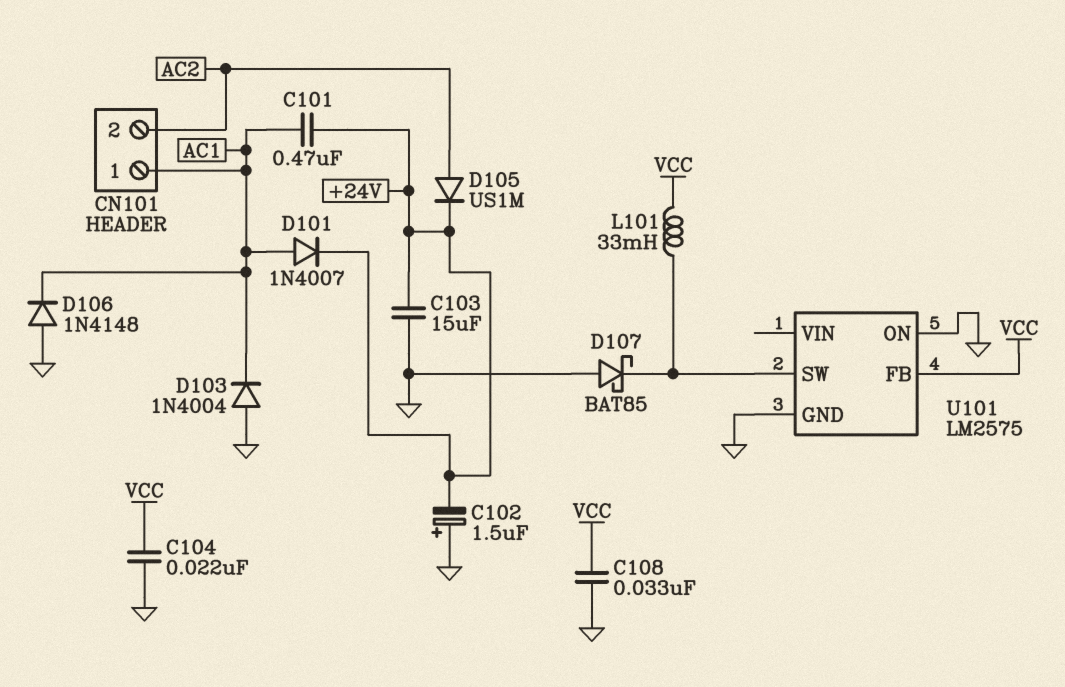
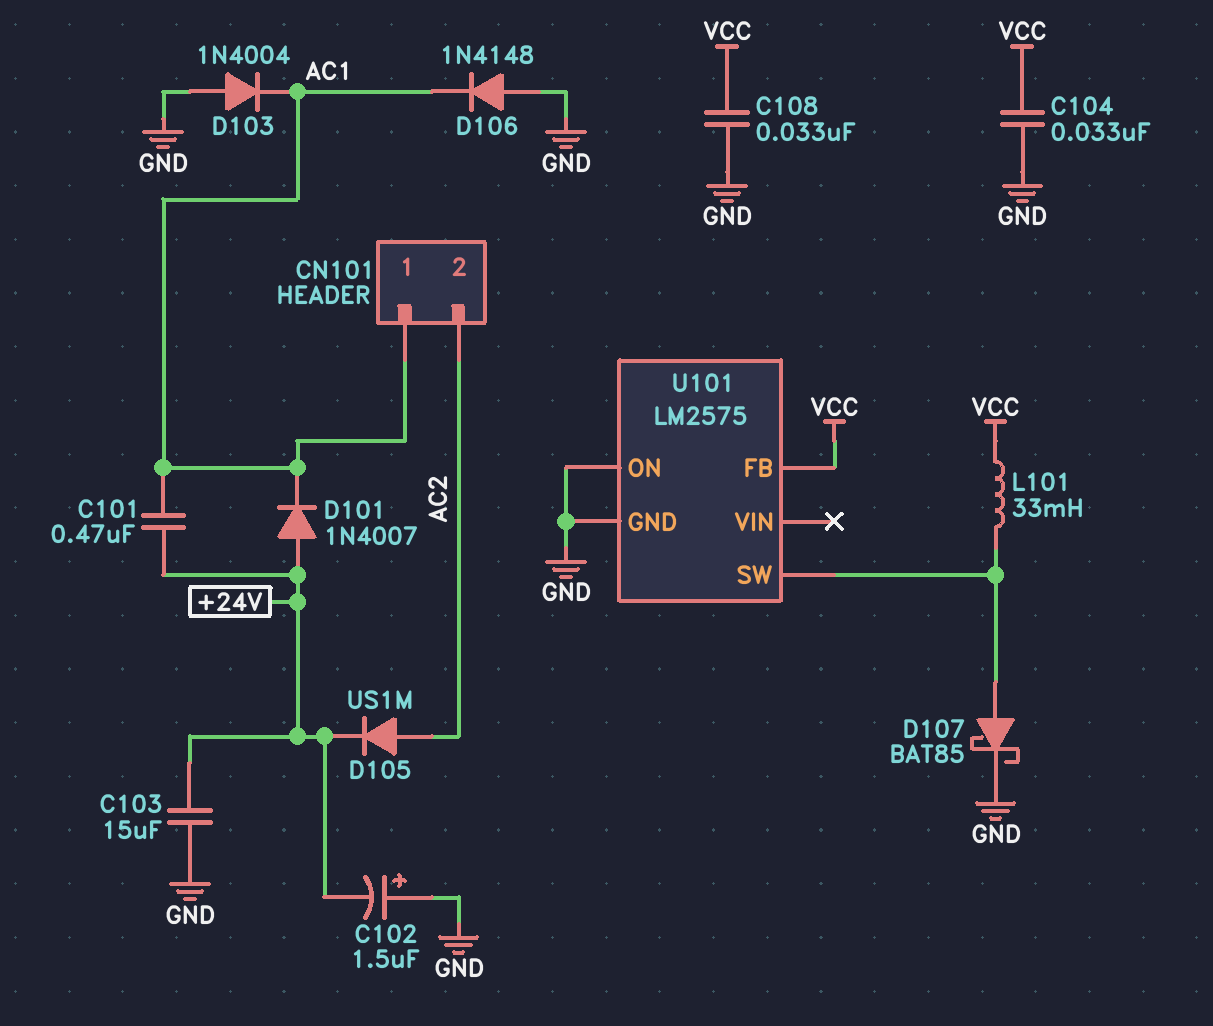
C104: 22nF (GND, VCC) -> 33nF (GND, VCC)
D101: diode 1N4007 (A AC1, K +24V) -> diode 1N4007 (A +24V, K AC1)
D107: schottky BAT85 (A GND, K U101/SW) -> schottky BAT85 (A U101/SW, K GND)

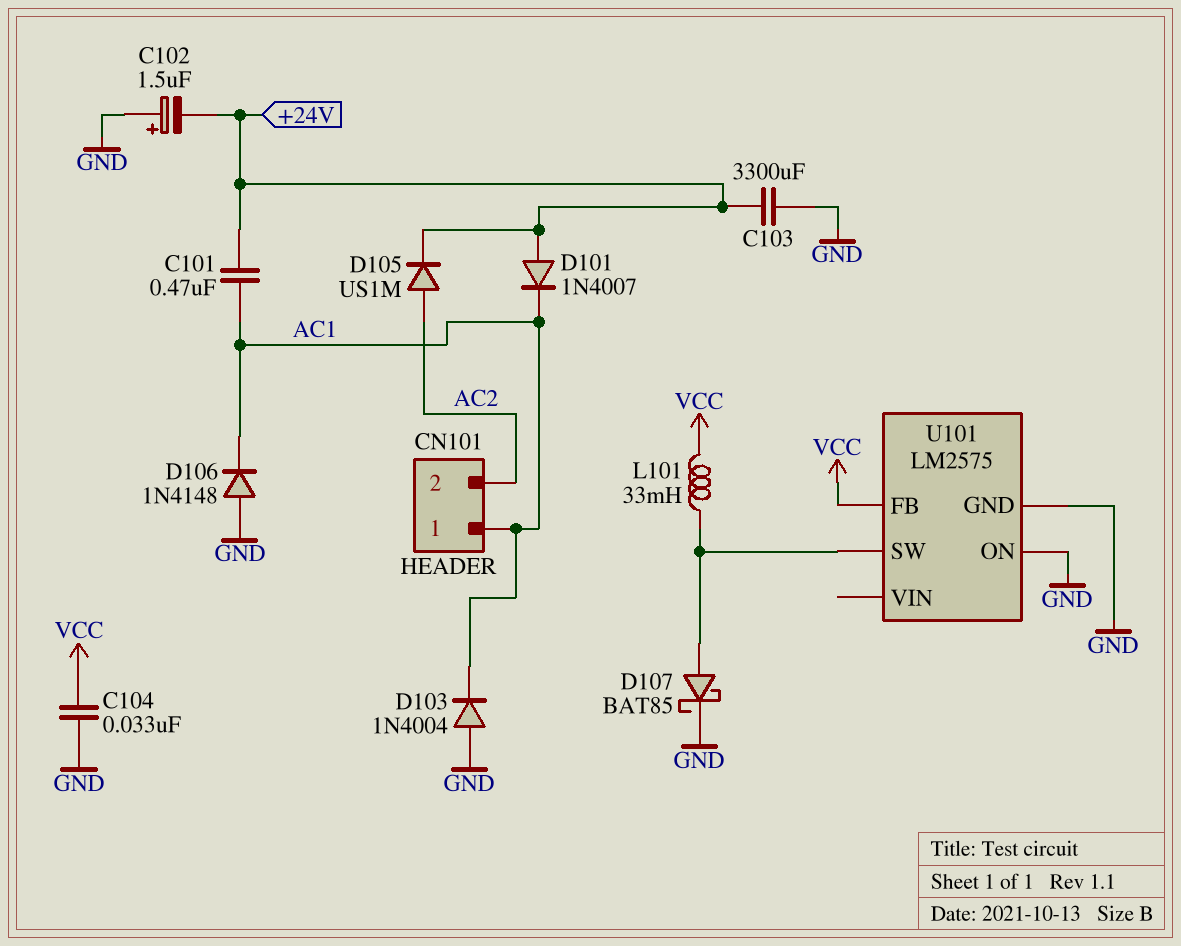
C103: 15uF (+24V, GND) -> 3300uF (+24V, GND)
C108: 33nF (GND, VCC) -> none

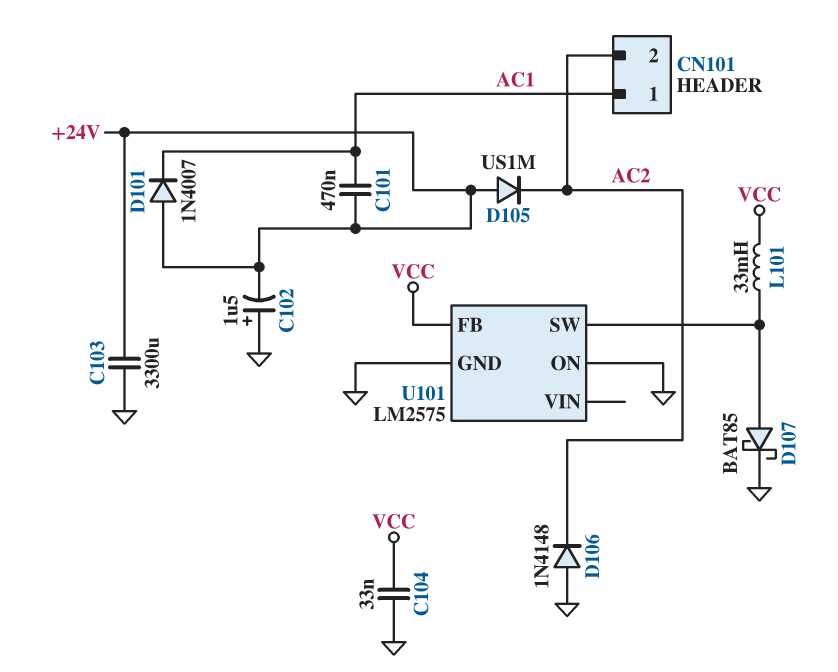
D103: diode 1N4004 (A GND, K AC1) -> none
D105: diode US1M (A AC2, K +24V) -> diode US1M (A +24V, K AC2)
D106: diode 1N4148 (A GND, K AC1) -> diode 1N4148 (A GND, K AC2)

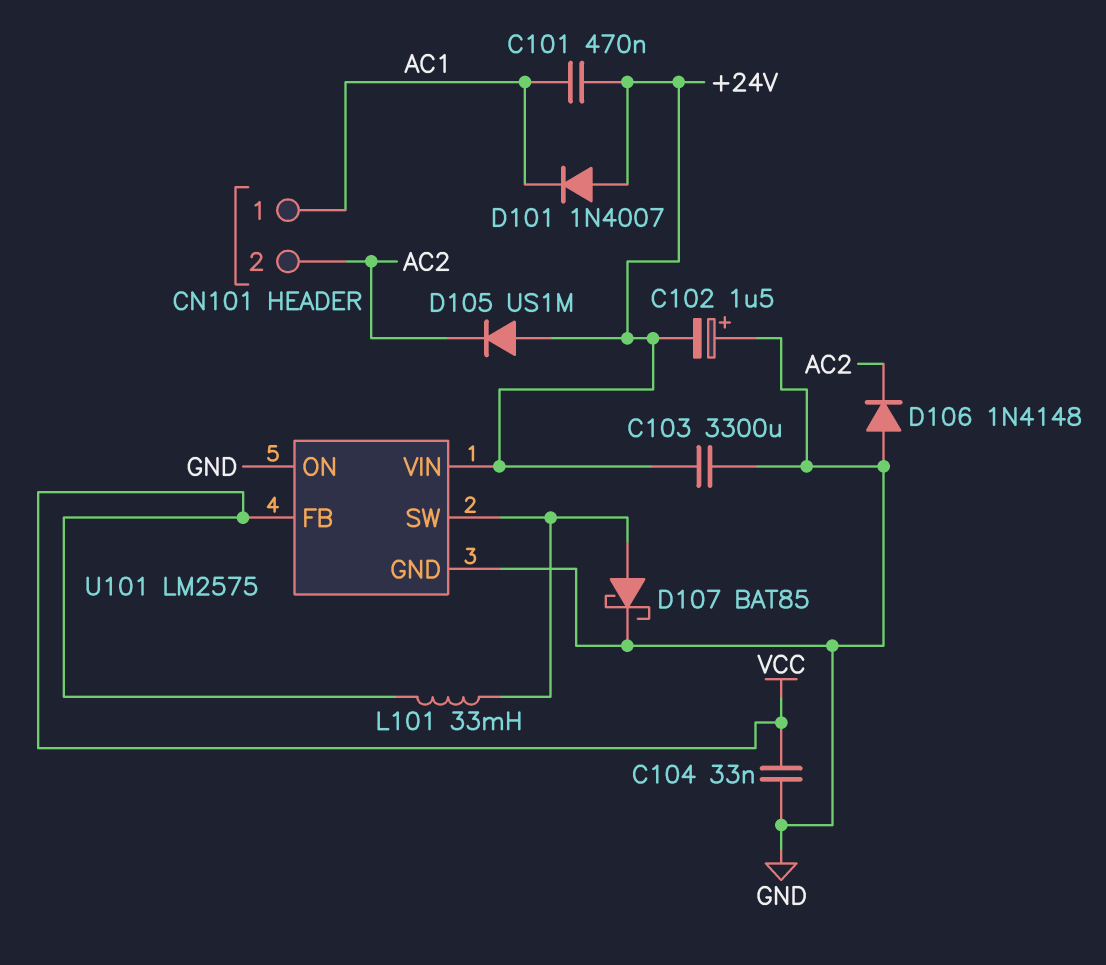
U101 pin VIN: none -> +24V

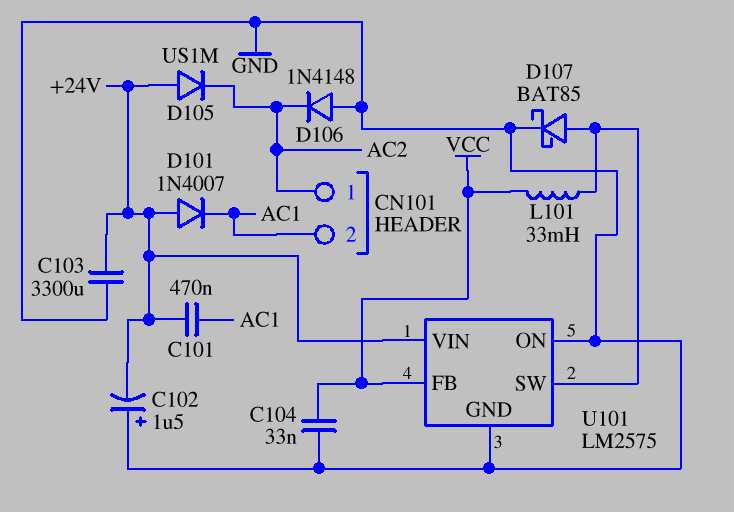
CN101 pin 1: AC1 -> AC2
CN101 pin 2: AC2 -> AC1

